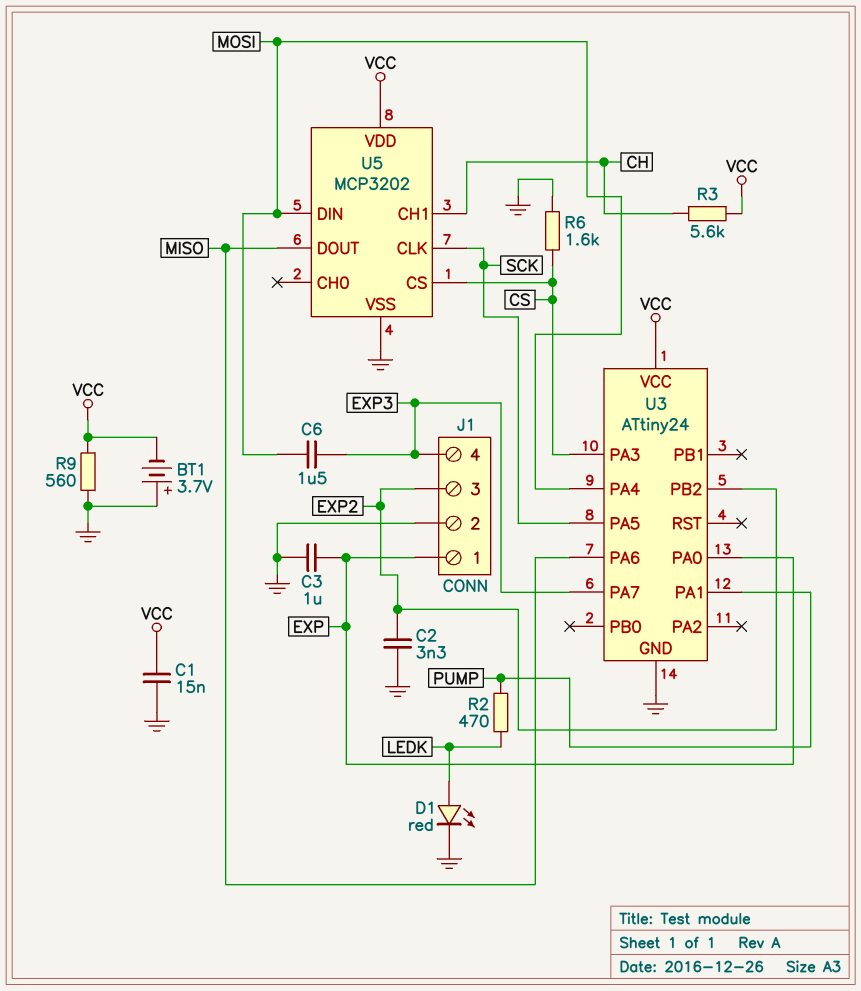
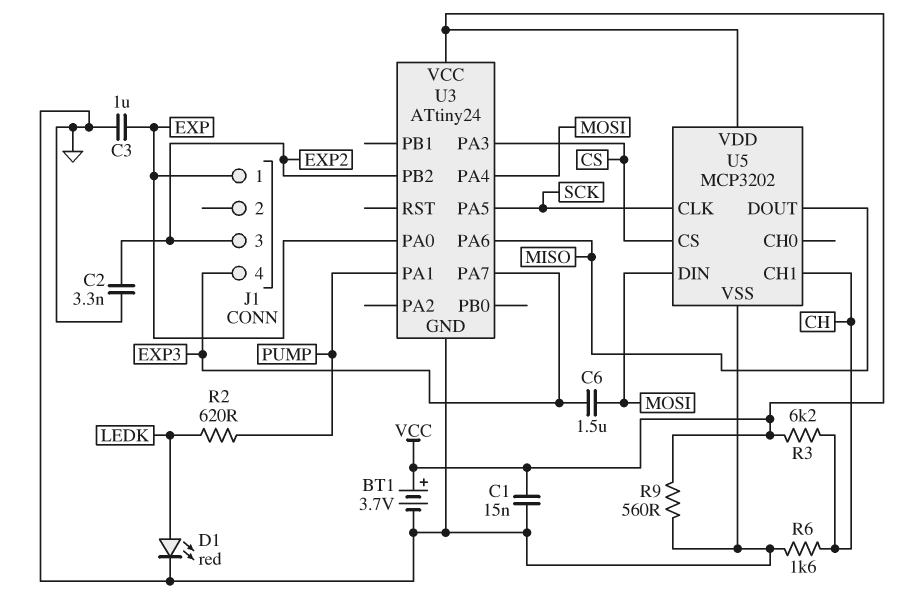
BT1: 3.7V (plus GND, minus VCC) -> 3.7V (plus VCC, minus GND)
J1 pin 2: GND -> none
R2: 470 (LEDK, PUMP) -> 620 (LEDK, PUMP)
R3: 5.6k (CH, VCC) -> 6.2k (CH, VCC)
R6: 1.6k (CS, GND) -> 1.6k (CH, GND)

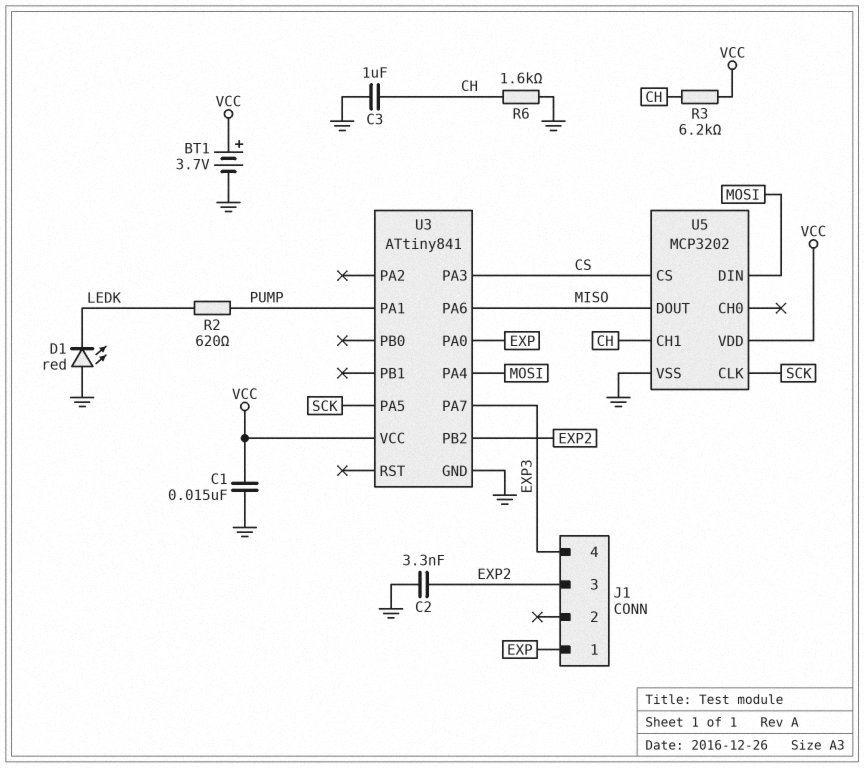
C3: 1uF (EXP, GND) -> 1uF (CH, GND)
C6: 1.5uF (EXP3, MOSI) -> none
D1: LED red (A LEDK, K GND) -> LED red (A GND, K LEDK)
R9: 560 (GND, VCC) -> none
U3: ATtiny24 -> ATtiny841

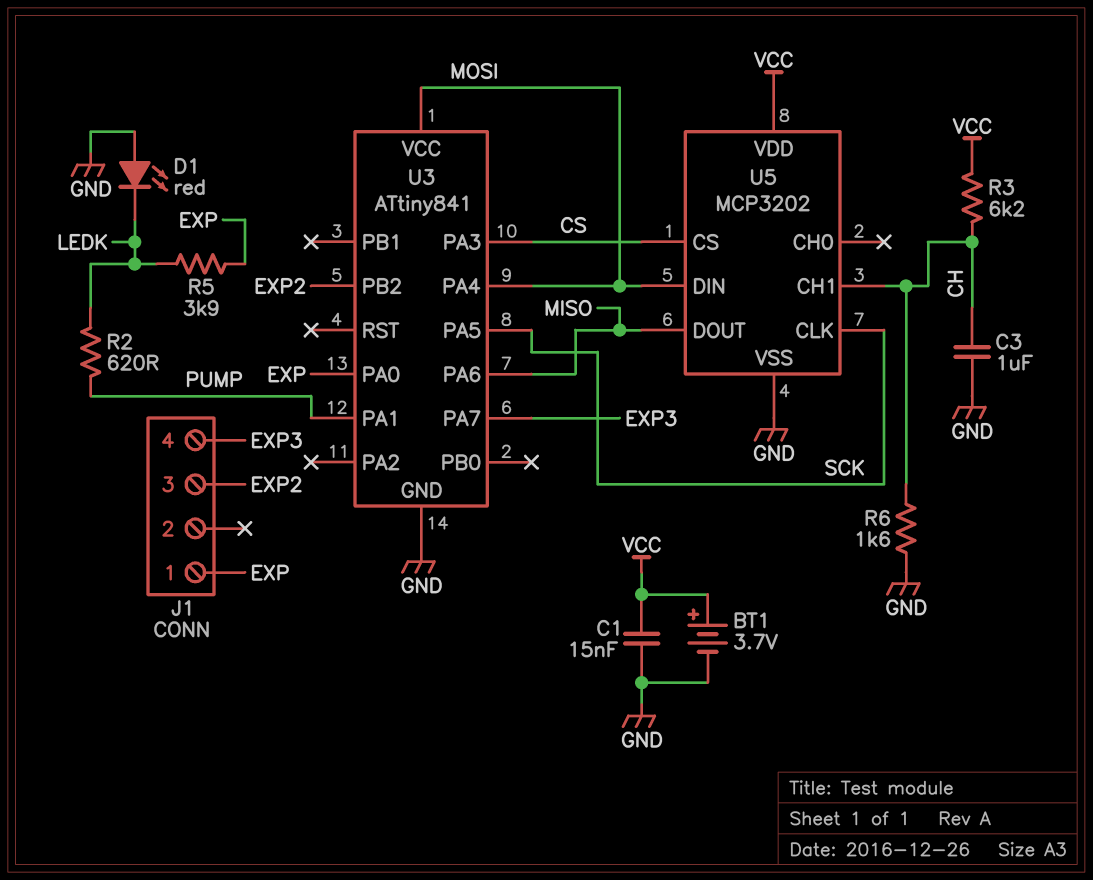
C2: 3.3nF (EXP2, GND) -> none
R5: none -> 3.9k (EXP, LEDK)
U3 pin VCC: VCC -> MOSI

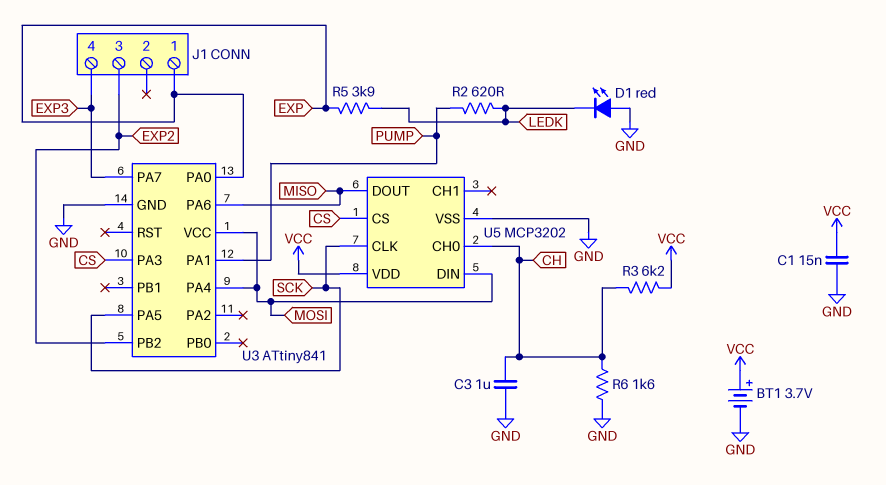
U5 pin CH0: none -> CH
U5 pin CH1: CH -> none

